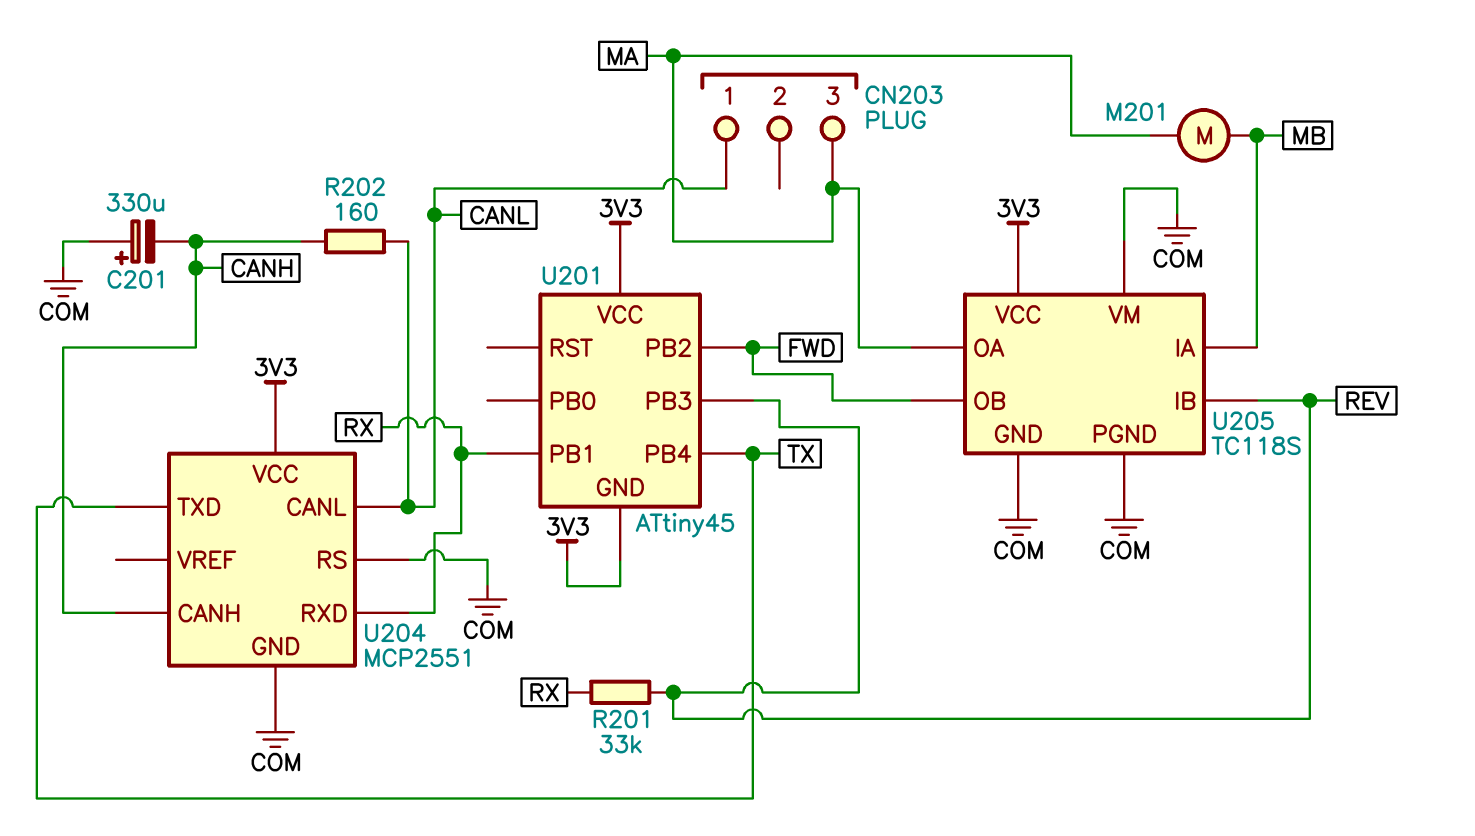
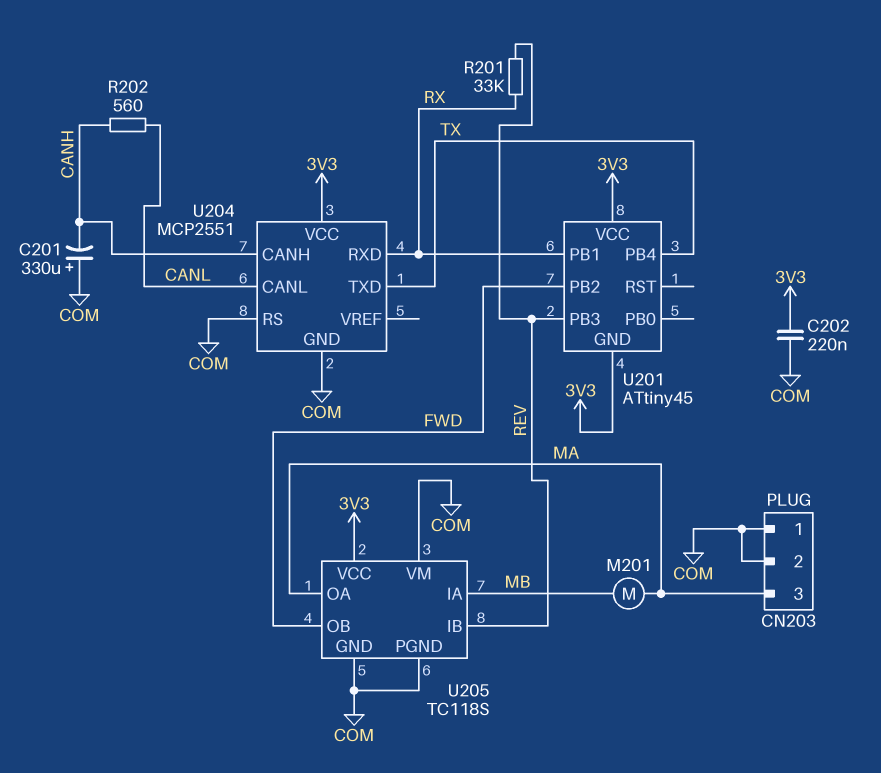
C202: none -> 220nF (3V3, COM)
CN203 pin 1: CANL -> COM
CN203 pin 2: none -> COM
R202: 160 (CANH, CANL) -> 560 (CANH, CANL)

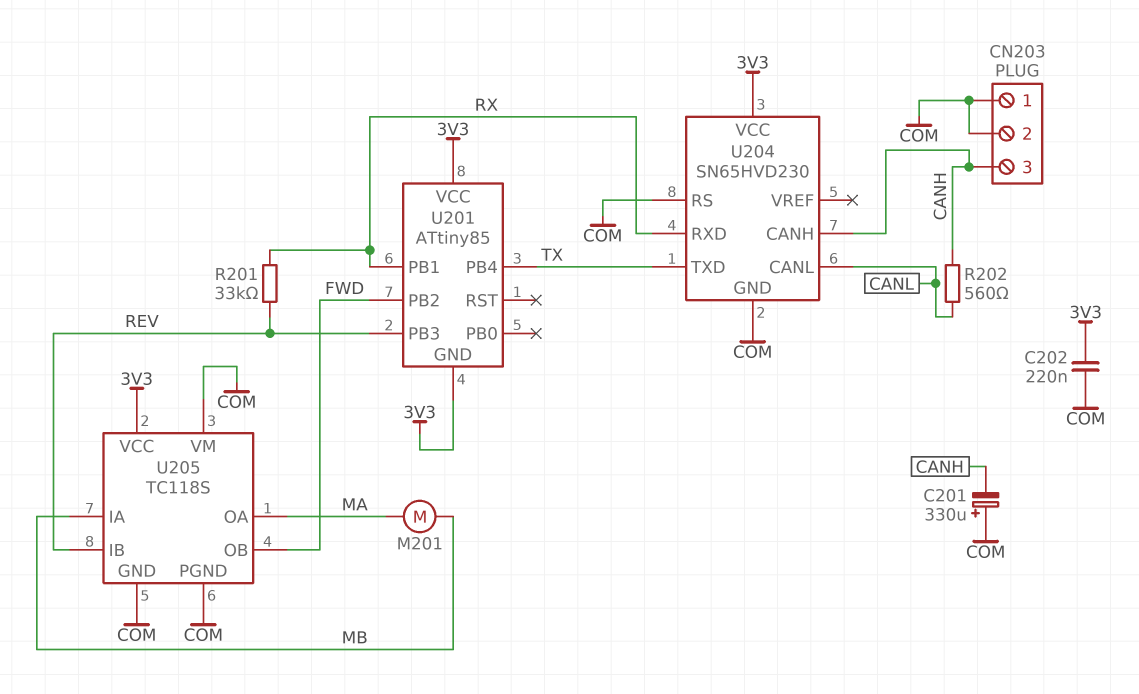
CN203 pin 3: MA -> CANH
U201: ATtiny45 -> ATtiny85
U204: MCP2551 -> SN65HVD230

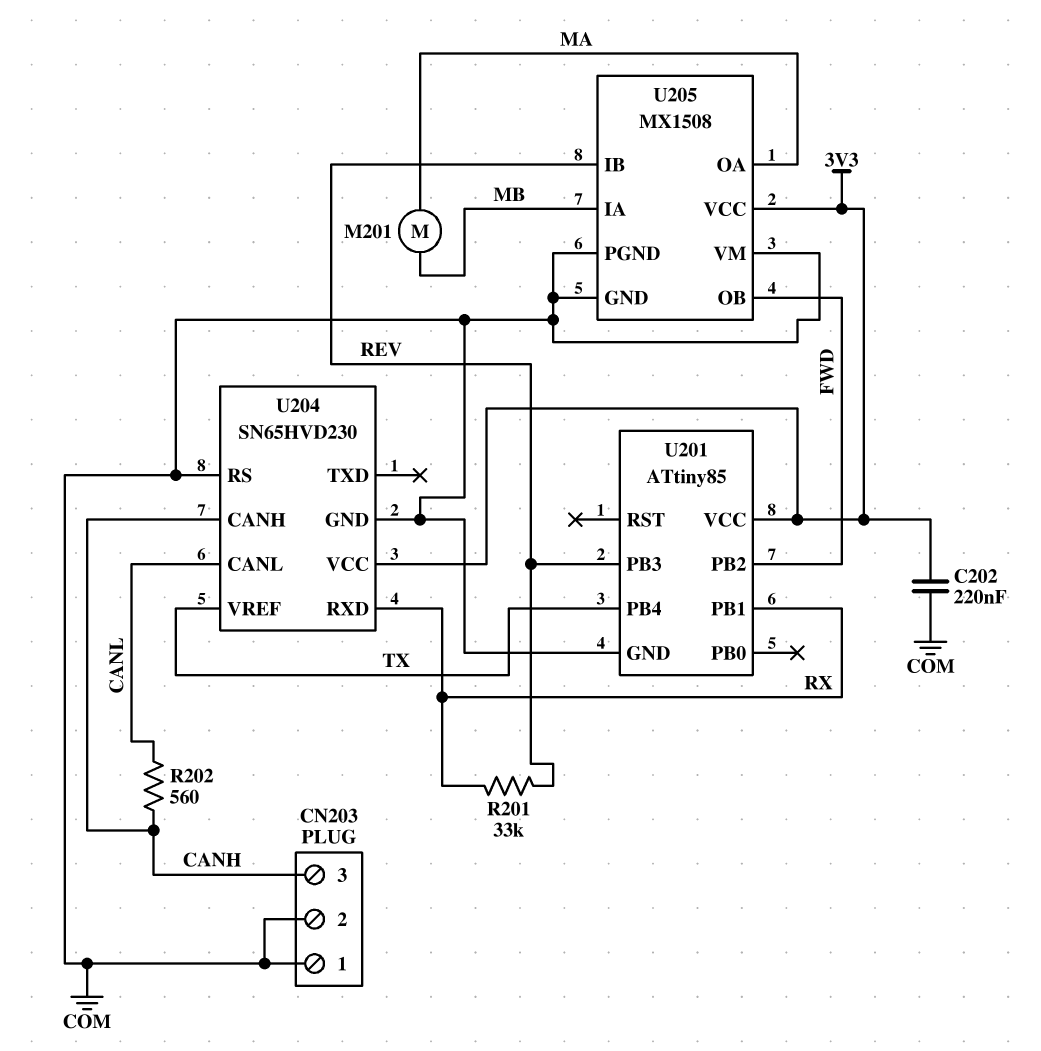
C201: 330uF (plus COM, minus CANH) -> none
U201 pin GND: 3V3 -> COM
U204 pin TXD: TX -> none
U204 pin VREF: none -> TX
U205: TC118S -> MX1508

